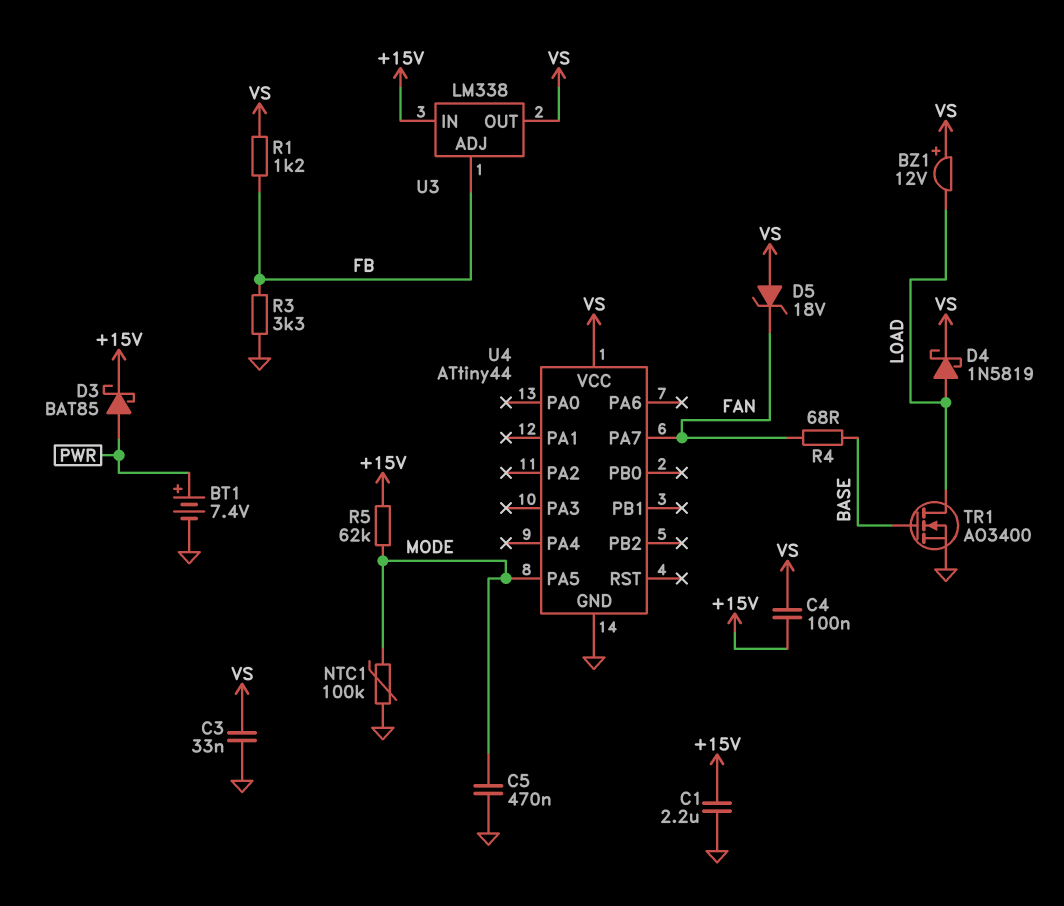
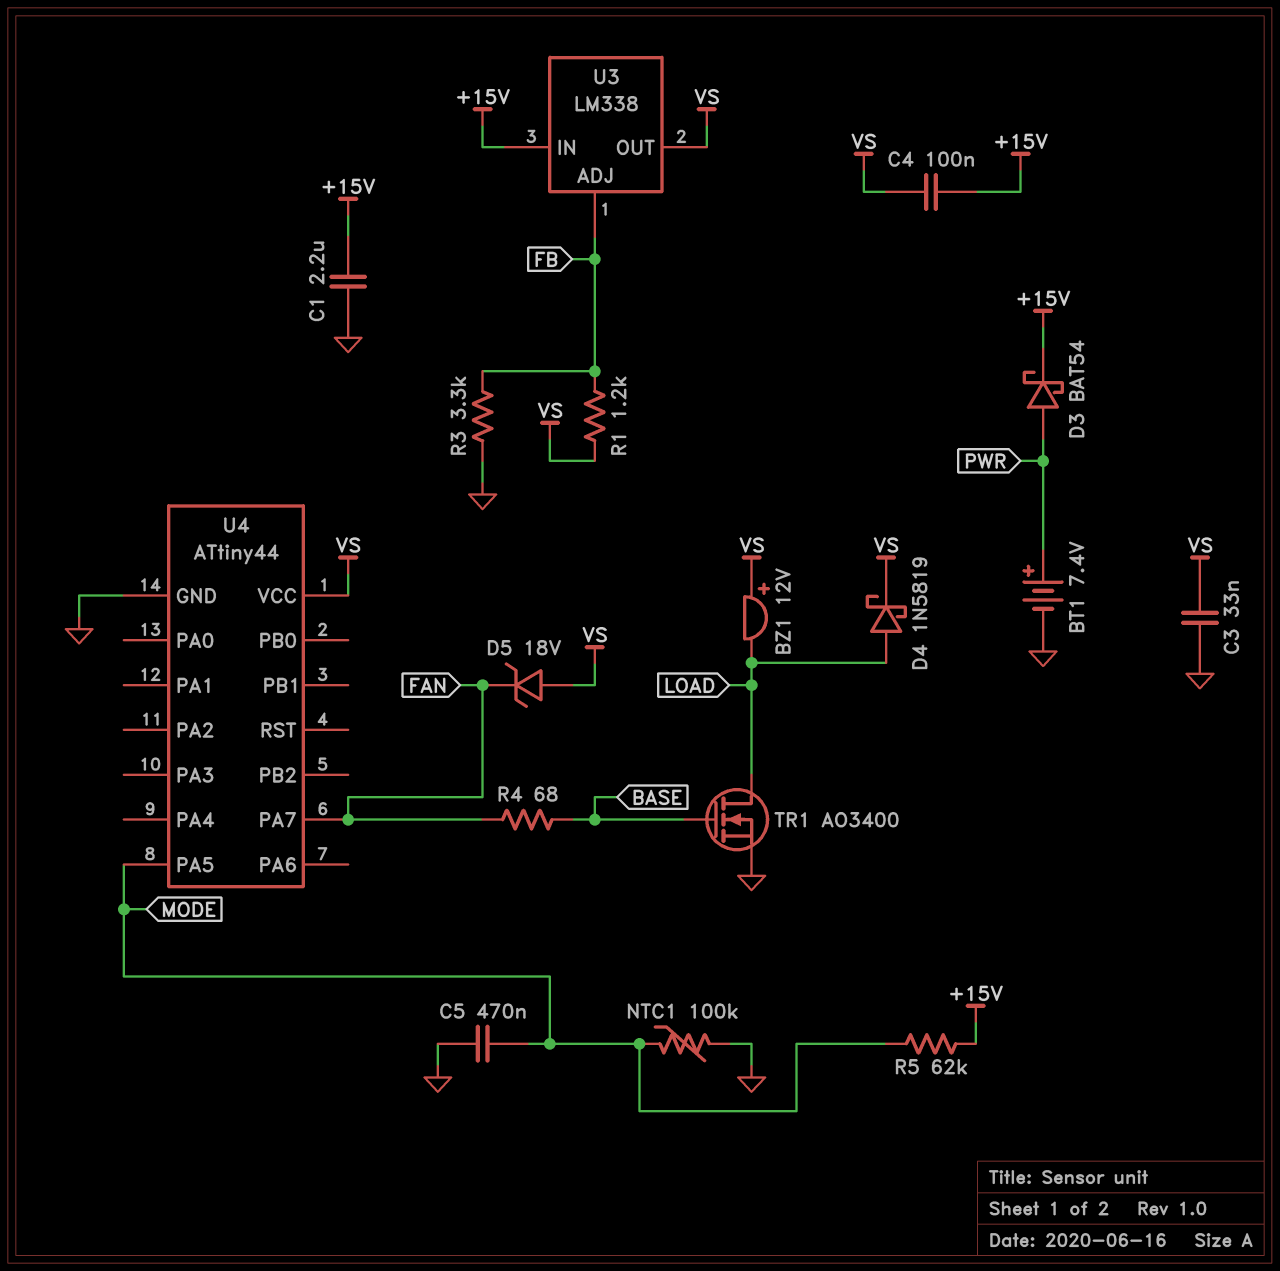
D3: schottky BAT85 (A PWR, K +15V) -> schottky BAT54 (A PWR, K +15V)

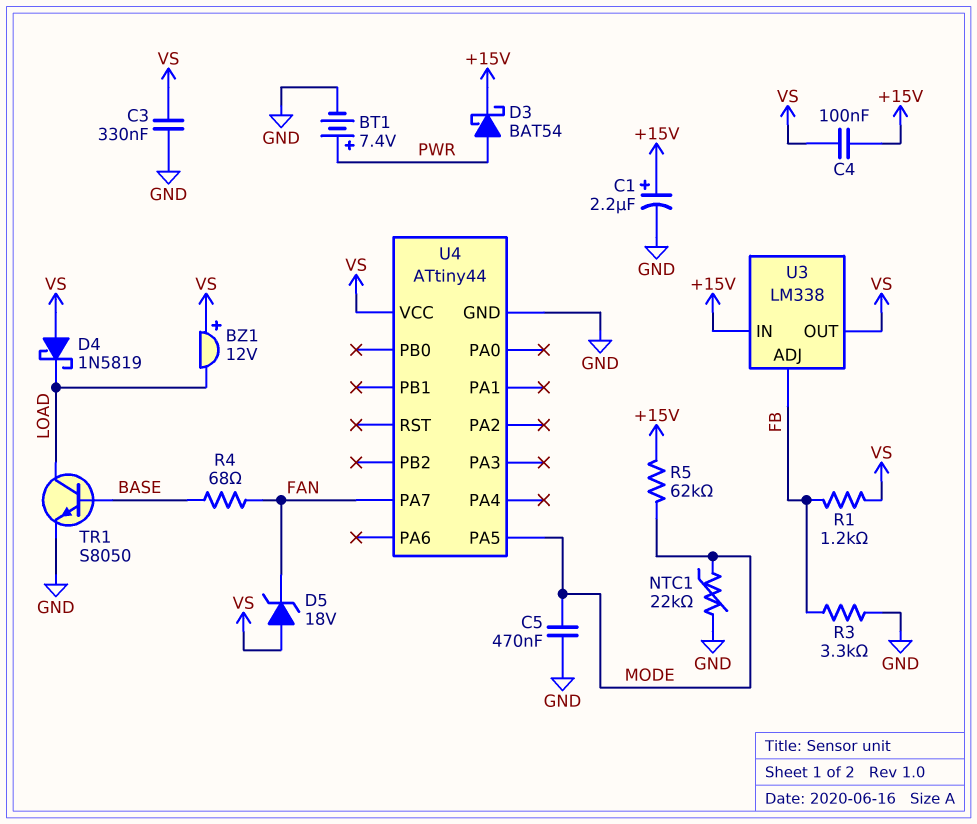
C1: 2.2uF (+15V, GND) -> 2.2uF (plus +15V, minus GND)
C3: 33nF (GND, VS) -> 330nF (GND, VS)
D4: schottky 1N5819 (A LOAD, K VS) -> schottky 1N5819 (A VS, K LOAD)
NTC1: 100k (GND, MODE) -> 22k (GND, MODE)
TR1: NMOS AO3400 (G BASE, D LOAD, S GND) -> NPN S8050 (B BASE, C LOAD, E GND)

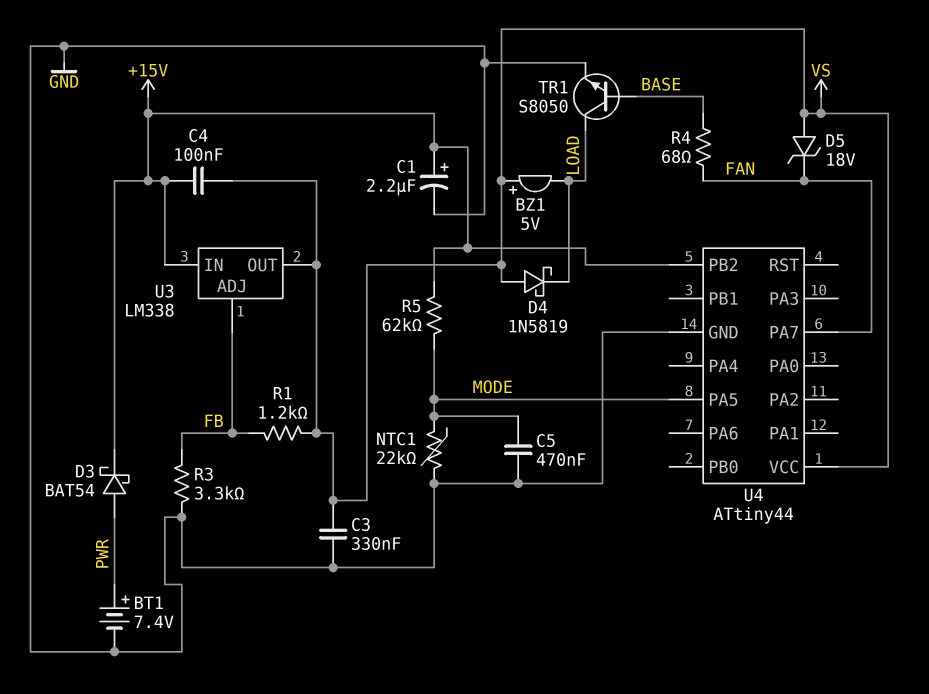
BZ1: buzzer 12V (plus VS, minus LOAD) -> buzzer 5V (plus VS, minus LOAD)
U4 pin PB2: none -> +15V

